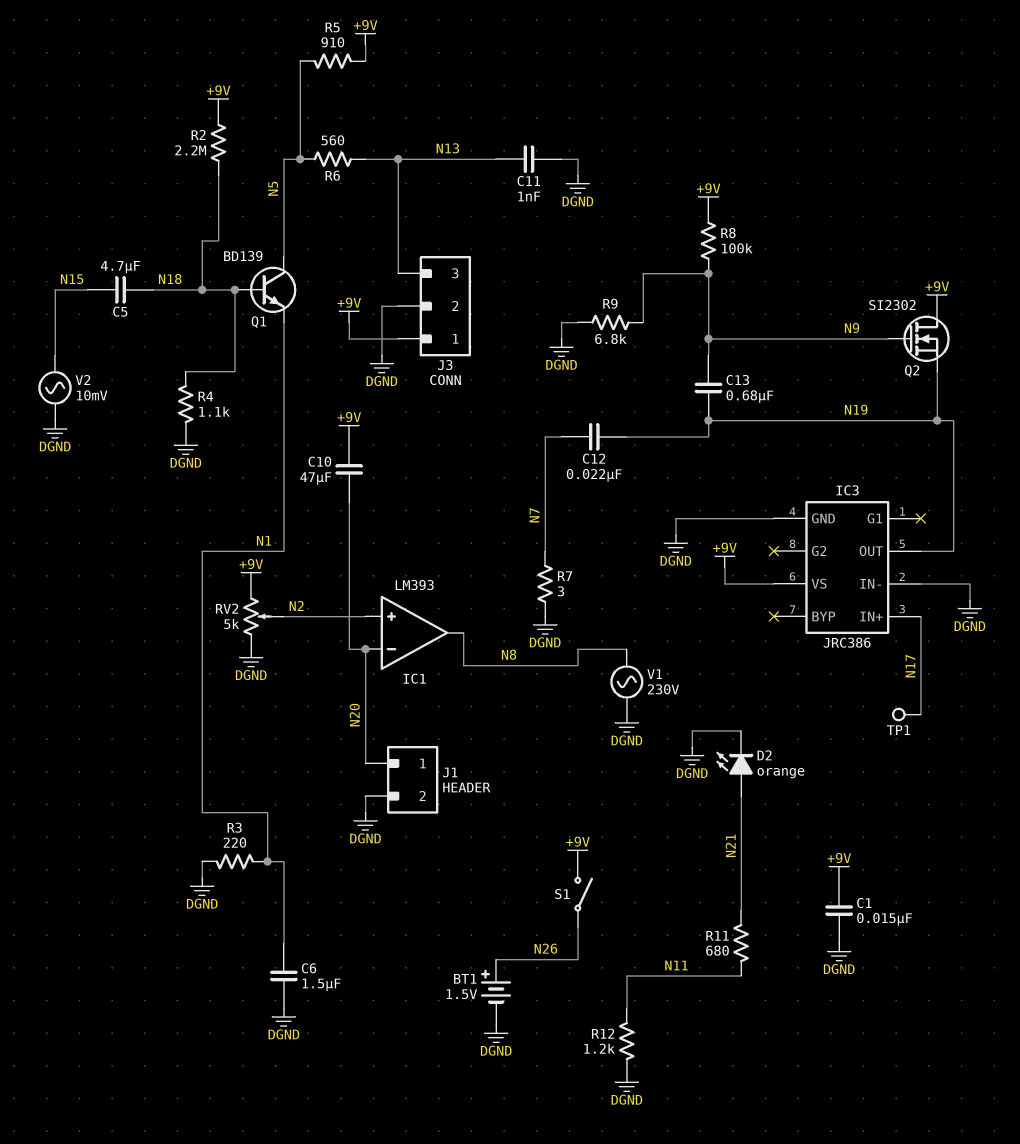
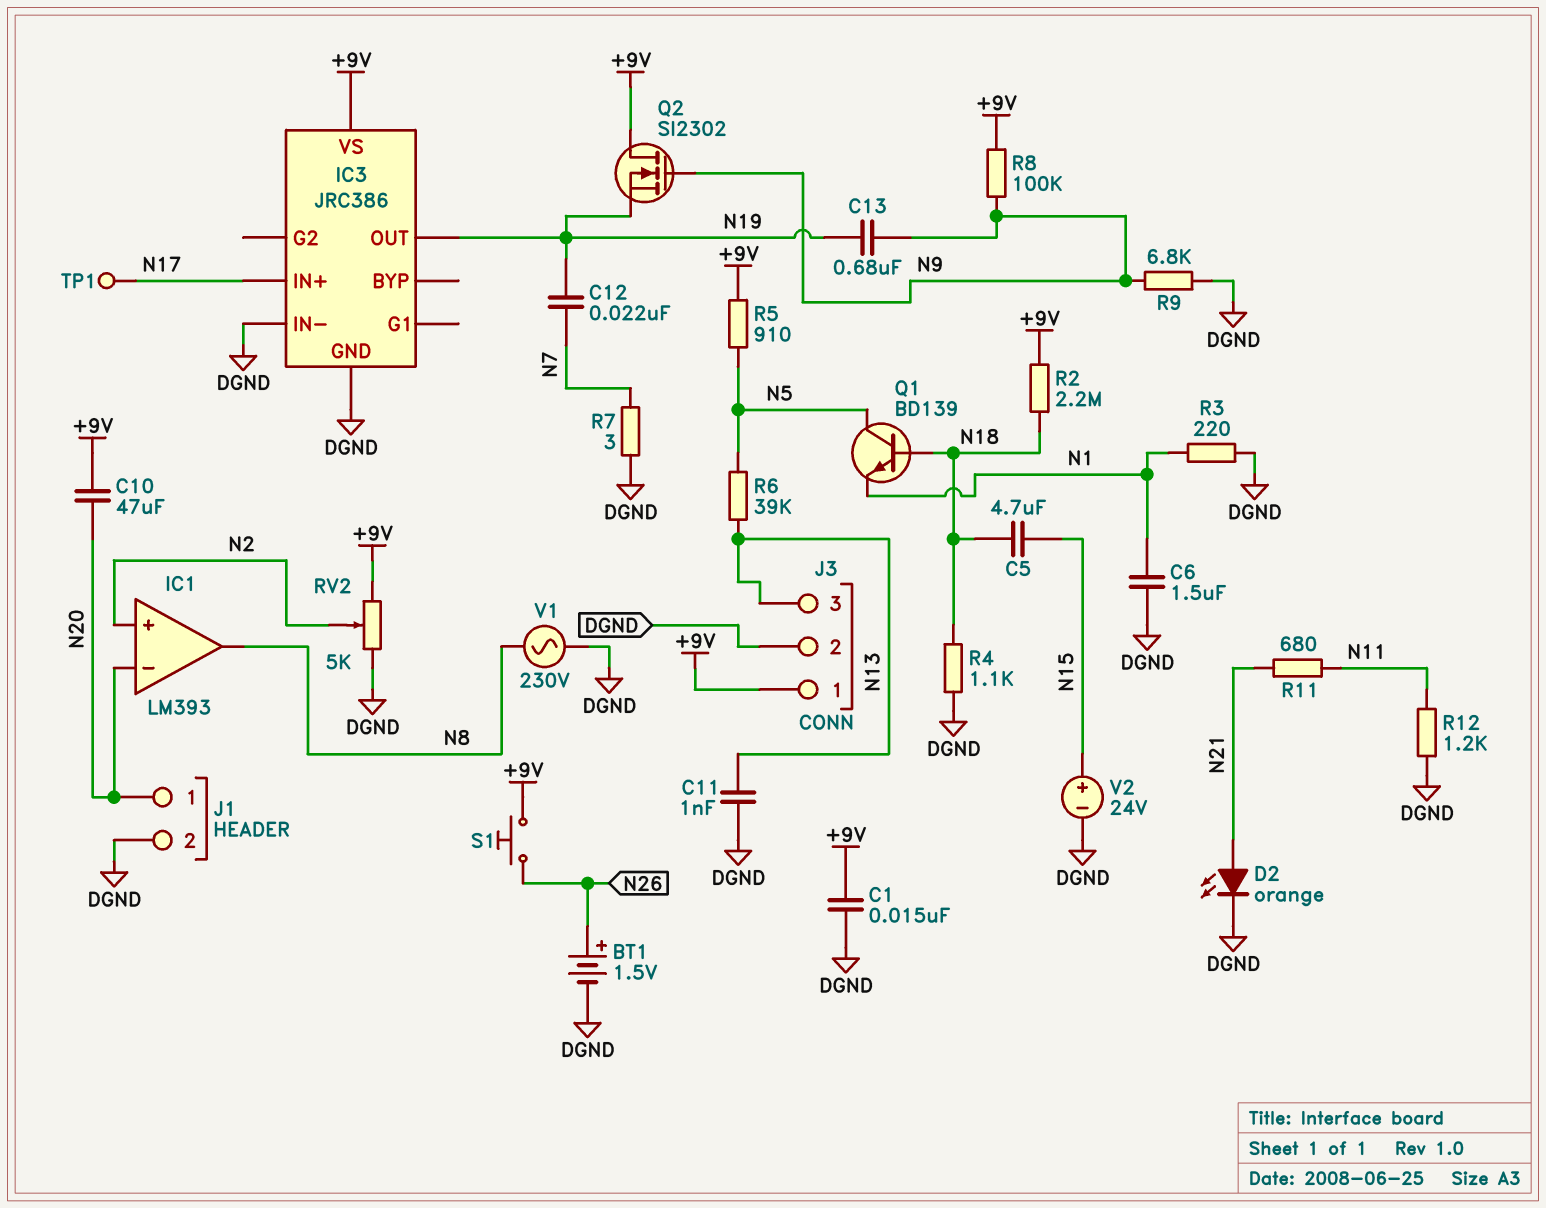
R6: 560 (N5, N13) -> 39k (N5, N13)
S1: switch (+9V, N26) -> button (+9V, N26)
V2: AC 10mV (DGND, N15) -> 24V (plus N15, minus DGND)

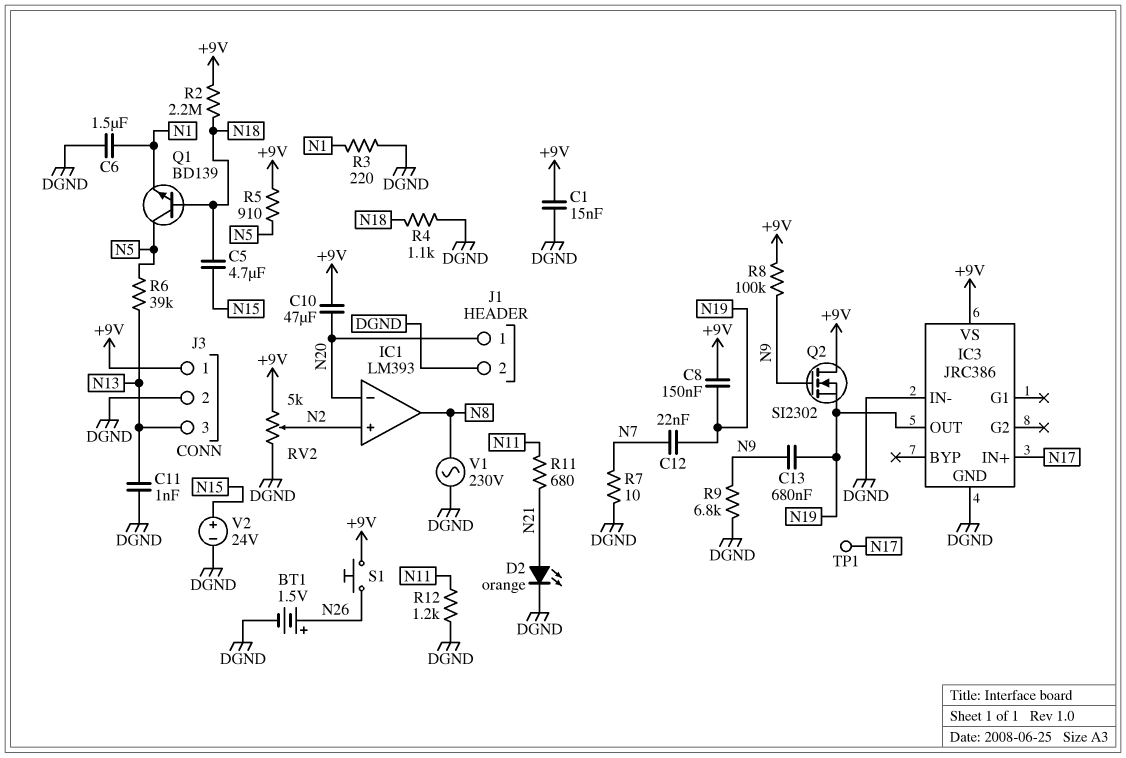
C8: none -> 150nF (+9V, N19)
R7: 3 (DGND, N7) -> 10 (DGND, N7)

